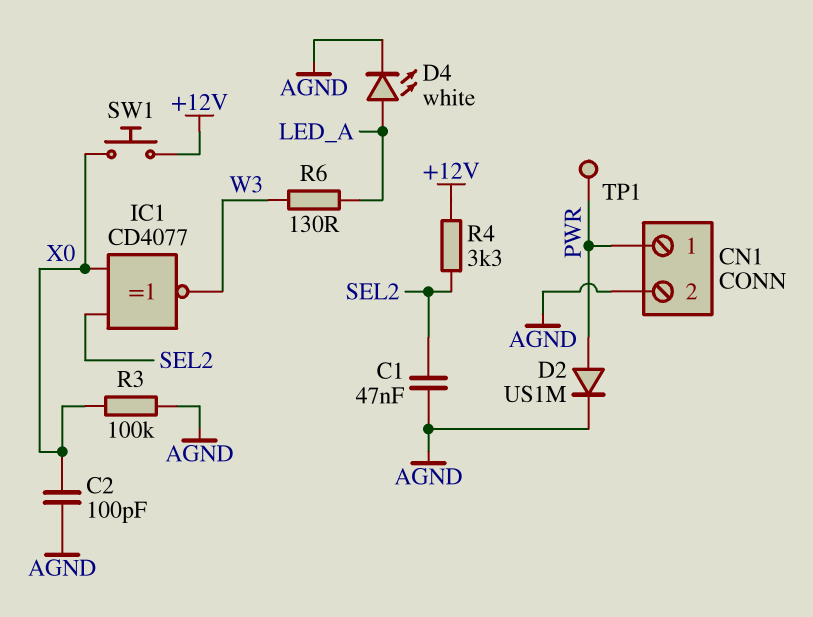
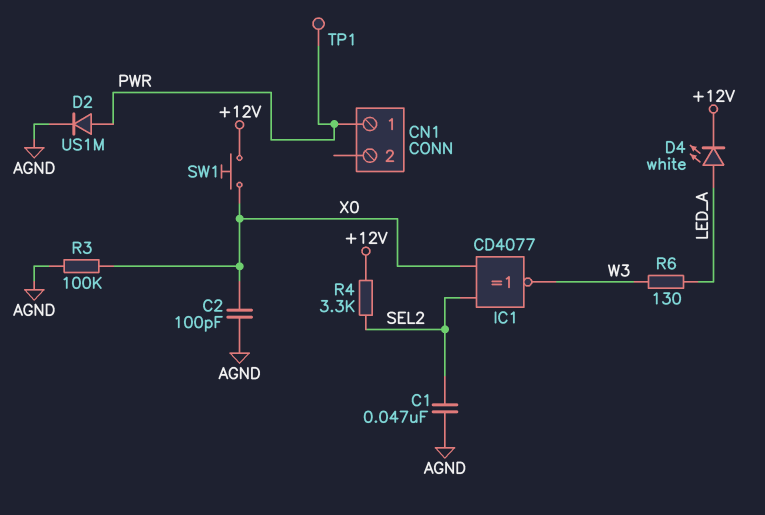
CN1 pin 2: AGND -> none
D4: LED white (A LED_A, K AGND) -> LED white (A LED_A, K +12V)

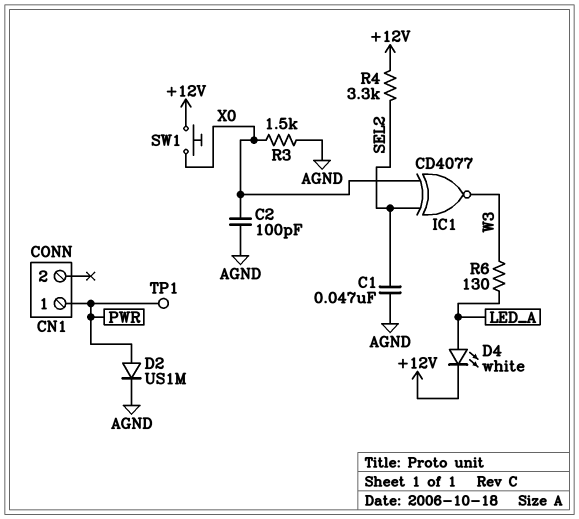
R3: 100k (AGND, X0) -> 1.5k (AGND, X0)

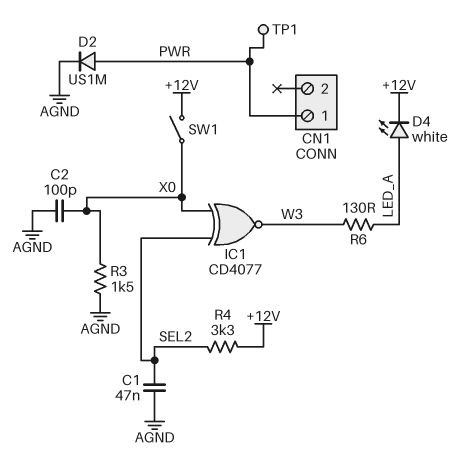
SW1: button (+12V, X0) -> switch (+12V, X0)

